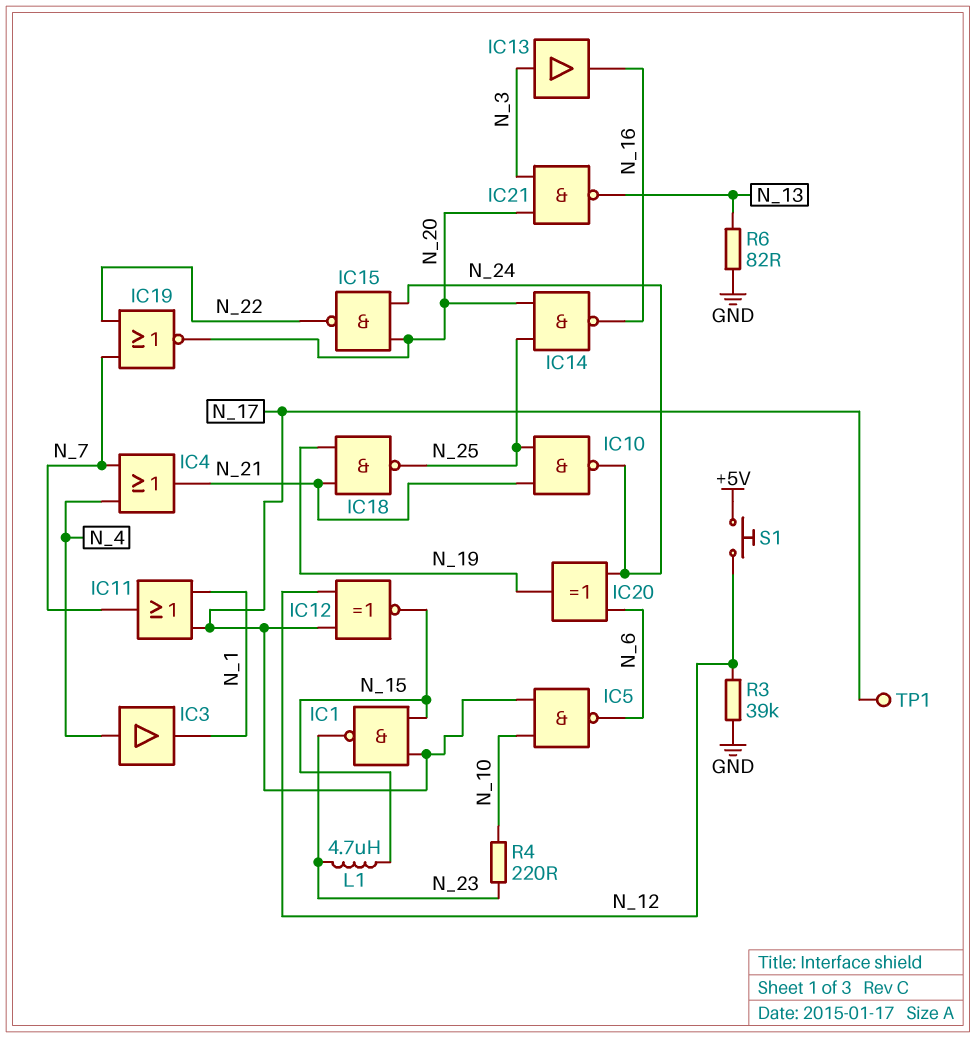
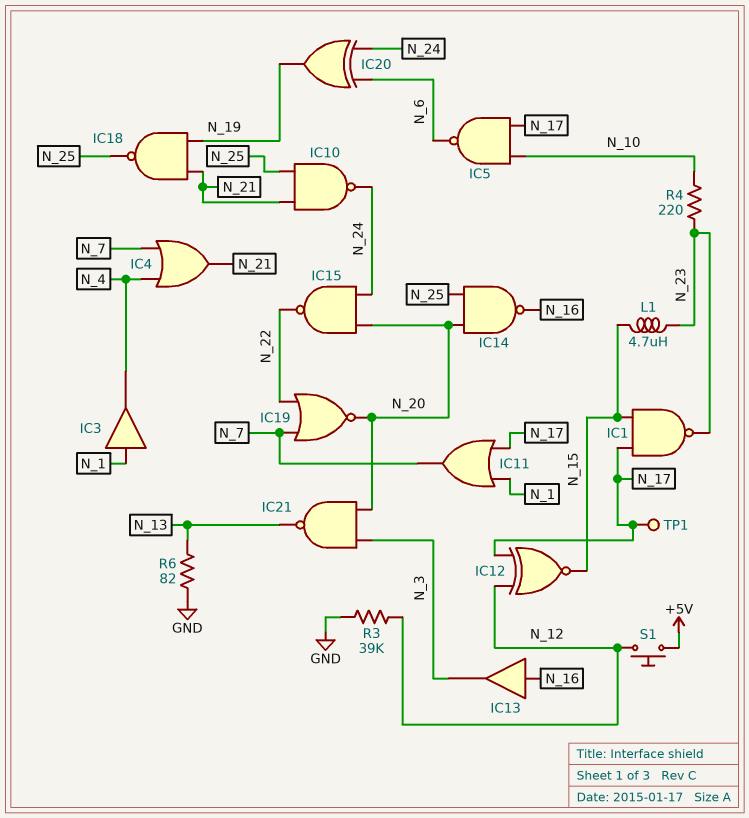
IC3: buffer (in N_4, out N_1) -> buffer (in N_1, out N_4)
IC13: buffer (in N_3, out N_16) -> buffer (in N_16, out N_3)

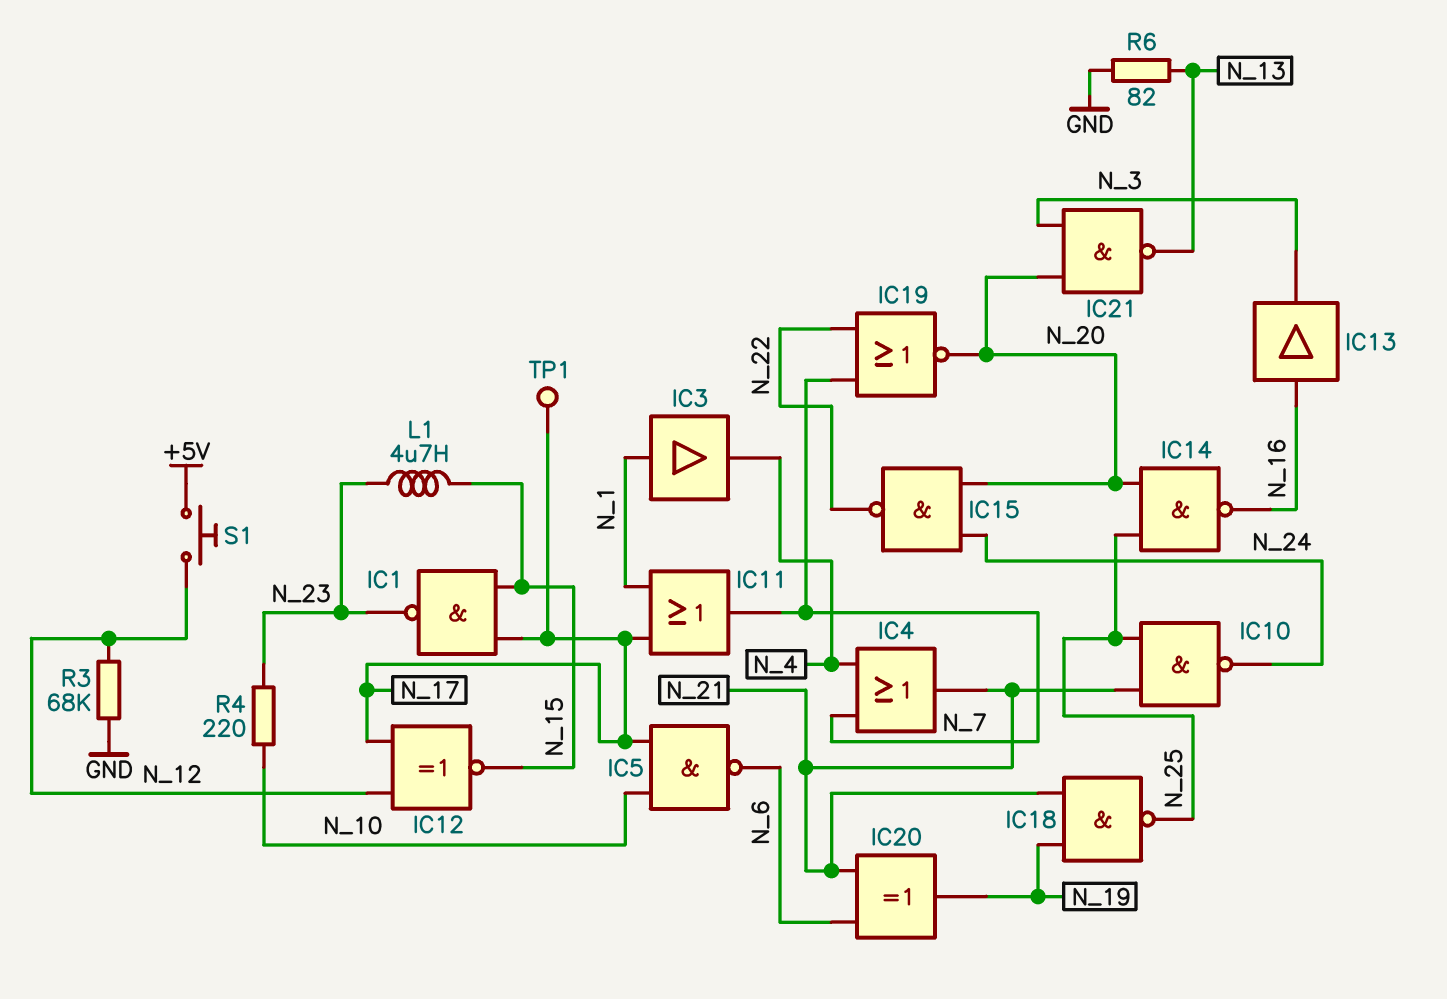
IC20: XOR (in N_6, in N_24, out N_19) -> XOR (in N_6, in N_21, out N_19)
R3: 39k (GND, N_12) -> 68k (GND, N_12)

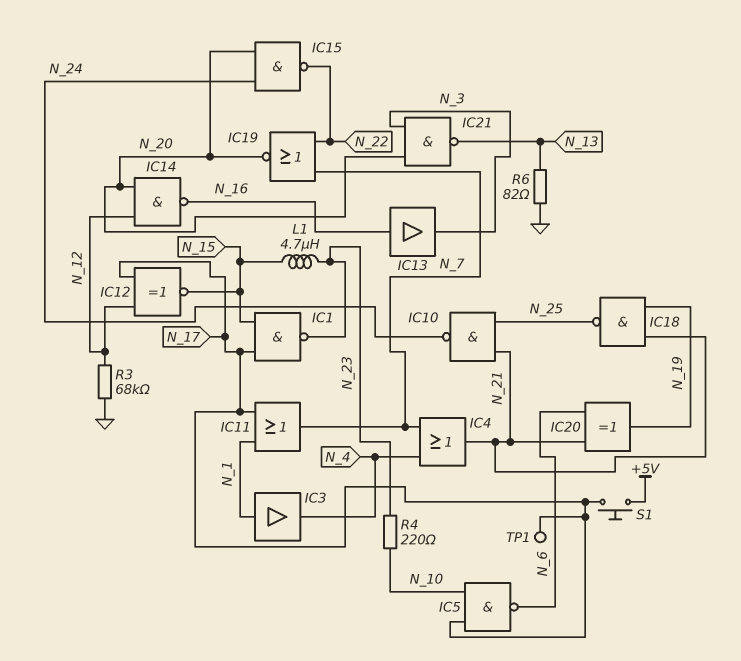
IC14: NAND (in N_20, in N_25, out N_16) -> NAND (in N_12, in N_20, out N_16)
S1: button (+5V, N_12) -> button (+5V, N_17)

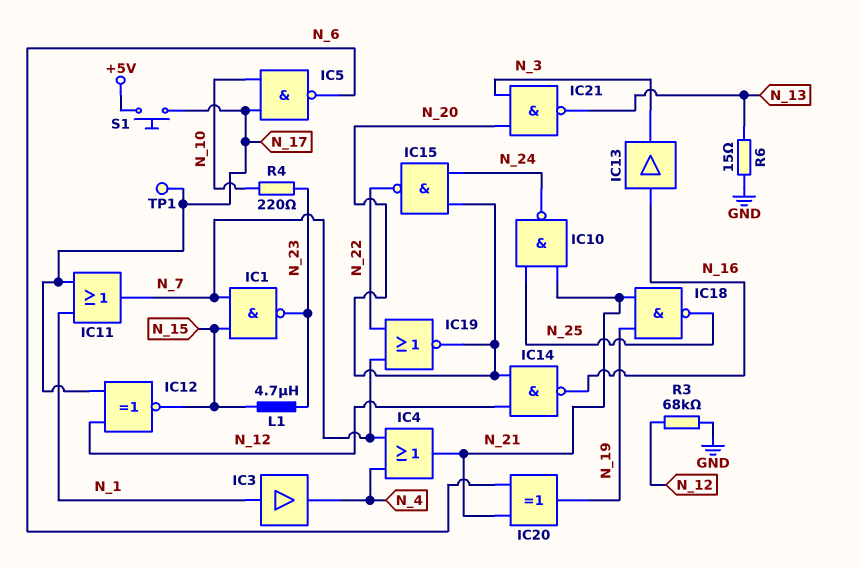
IC1: NAND (in N_15, in N_17, out N_23) -> NAND (in N_7, in N_15, out N_23)
R6: 82 (GND, N_13) -> 15 (GND, N_13)

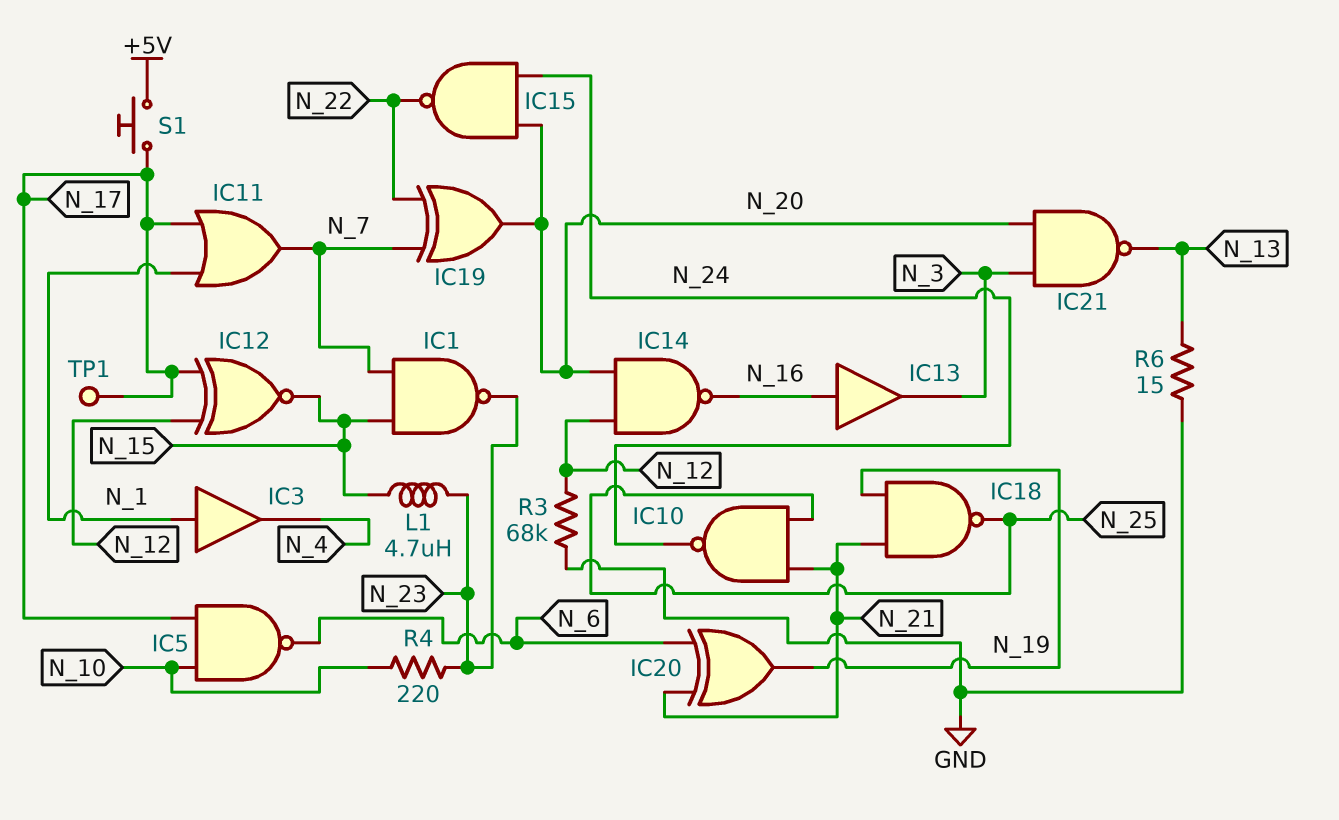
IC4: OR (in N_4, in N_7, out N_21) -> none
IC19: NOR (in N_7, in N_22, out N_20) -> XOR (in N_7, in N_22, out N_20)

